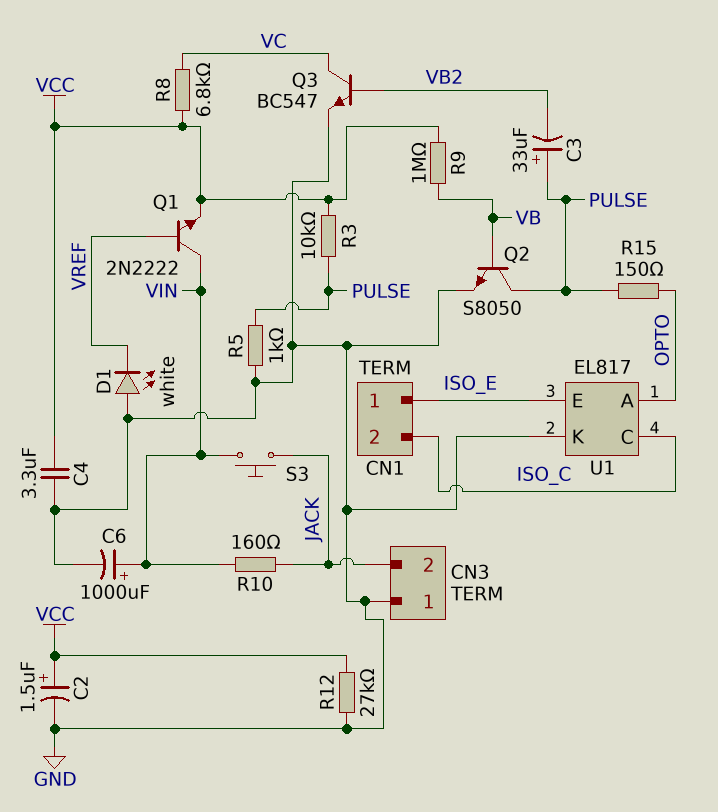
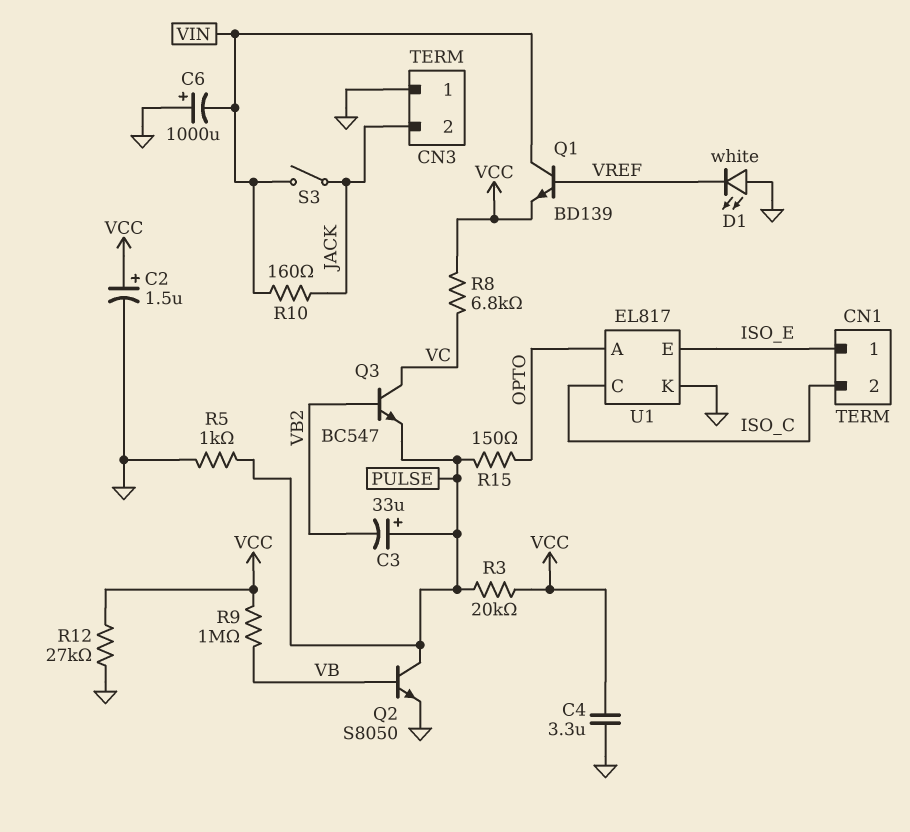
C6: 1000uF (plus VIN, minus GND) -> 1000uF (plus GND, minus VIN)
Q1: NPN 2N2222 (B VREF, C VIN, E VCC) -> NPN BD139 (B VREF, C VIN, E VCC)
Q3: NPN BC547 (B VB2, C VC, E GND) -> NPN BC547 (B VB2, C VC, E PULSE)
R3: 10k (PULSE, VCC) -> 20k (PULSE, VCC)
S3: button (JACK, VIN) -> switch (JACK, VIN)

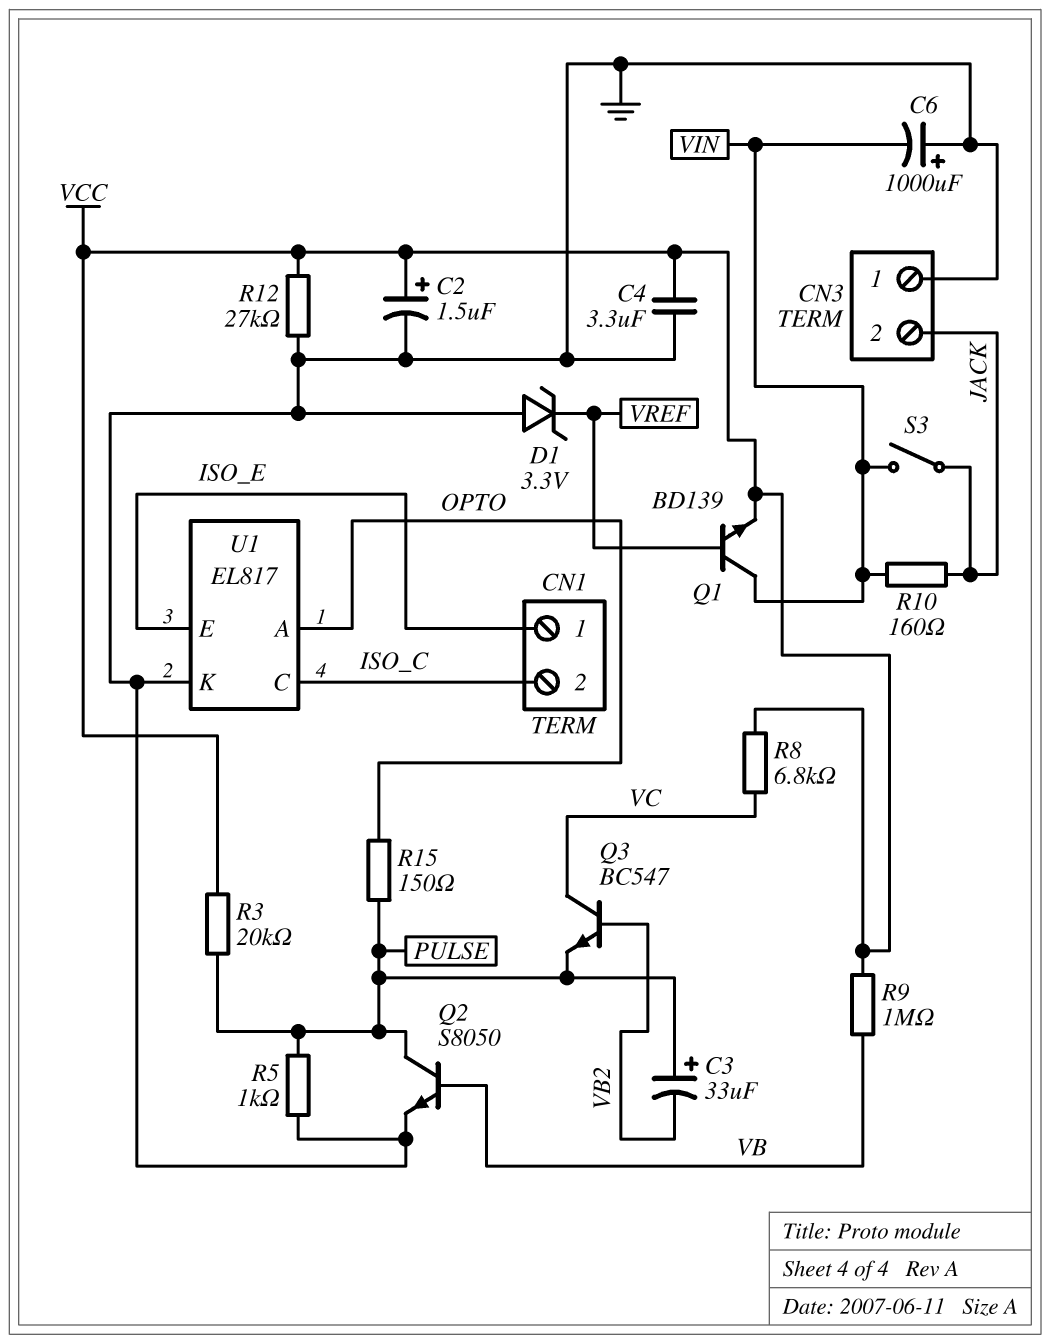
D1: LED white (A GND, K VREF) -> zener 3.3V (A GND, K VREF)

